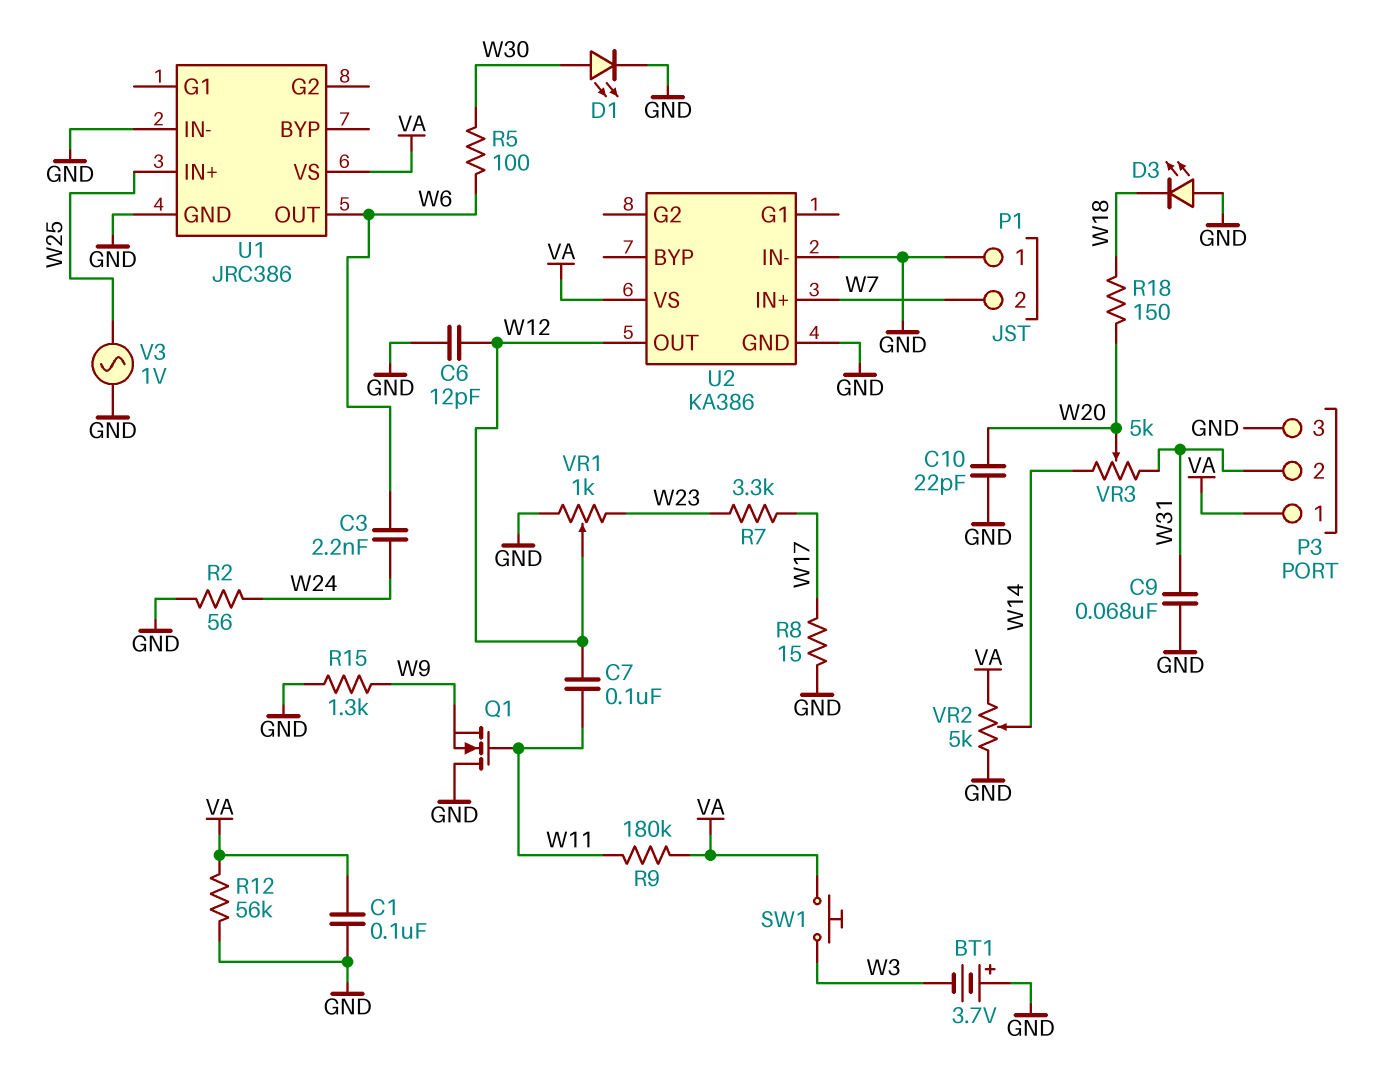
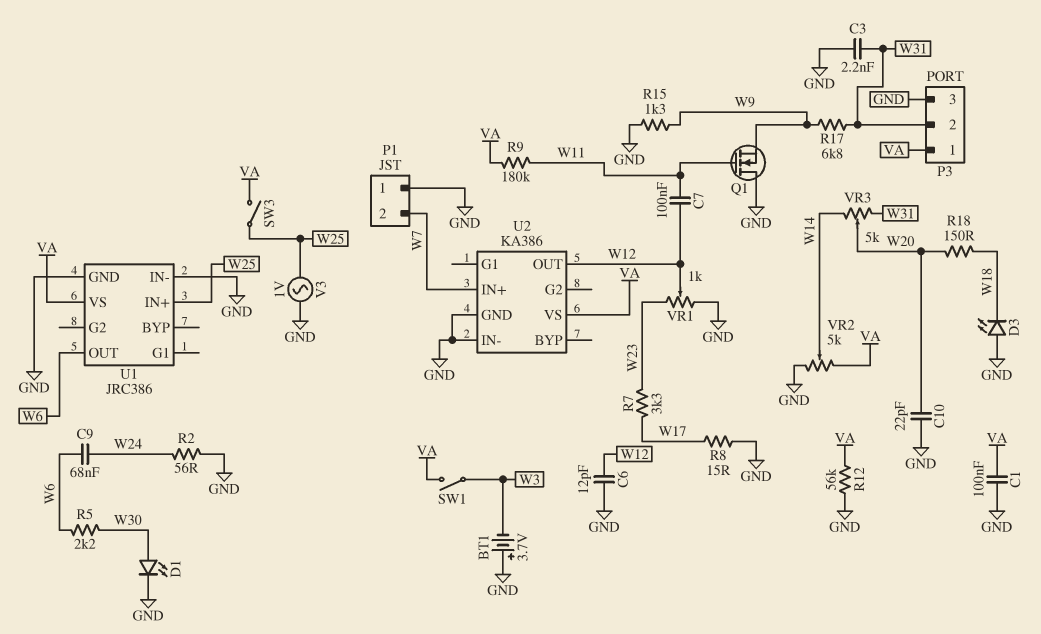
C3: 2.2nF (W6, W24) -> 2.2nF (GND, W31)
C9: 68nF (GND, W31) -> 68nF (W6, W24)
R5: 100 (W6, W30) -> 2.2k (W6, W30)
R17: none -> 6.8k (W9, W31)
SW1: button (VA, W3) -> switch (VA, W3)
SW3: none -> switch (VA, W25)

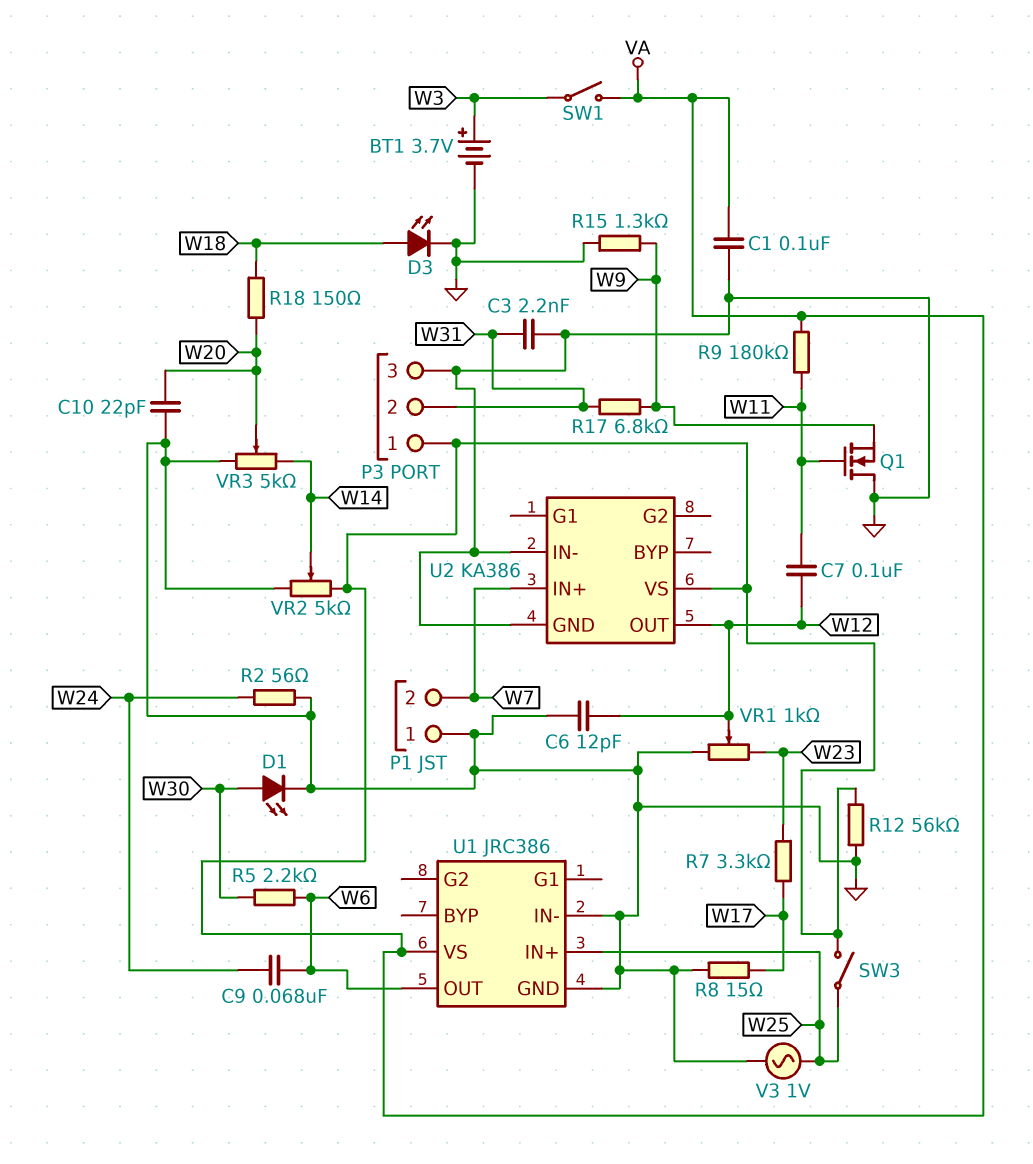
BT1: 3.7V (plus GND, minus W3) -> 3.7V (plus W3, minus GND)
D3: LED (A GND, K W18) -> LED (A W18, K GND)
VR3: 5k (W14, W31, wiper W20) -> 5k (GND, W14, wiper W20)

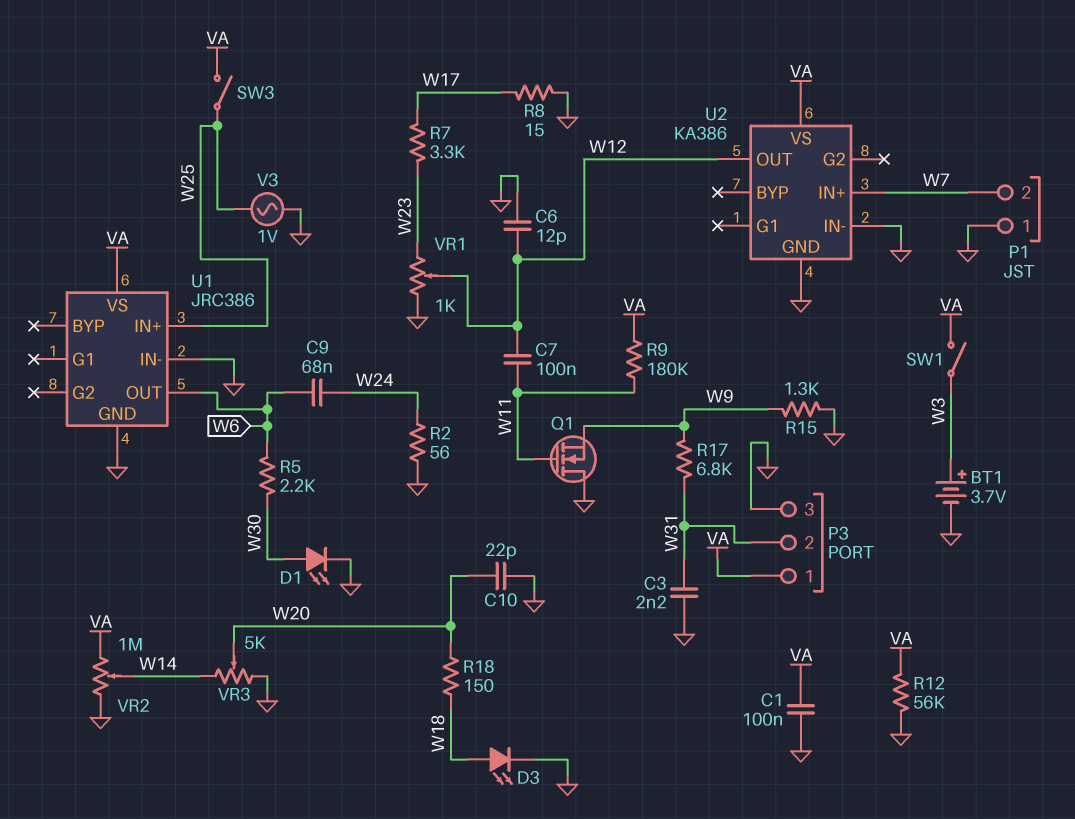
VR2: 5k (GND, VA, wiper W14) -> 1M (GND, VA, wiper W14)

